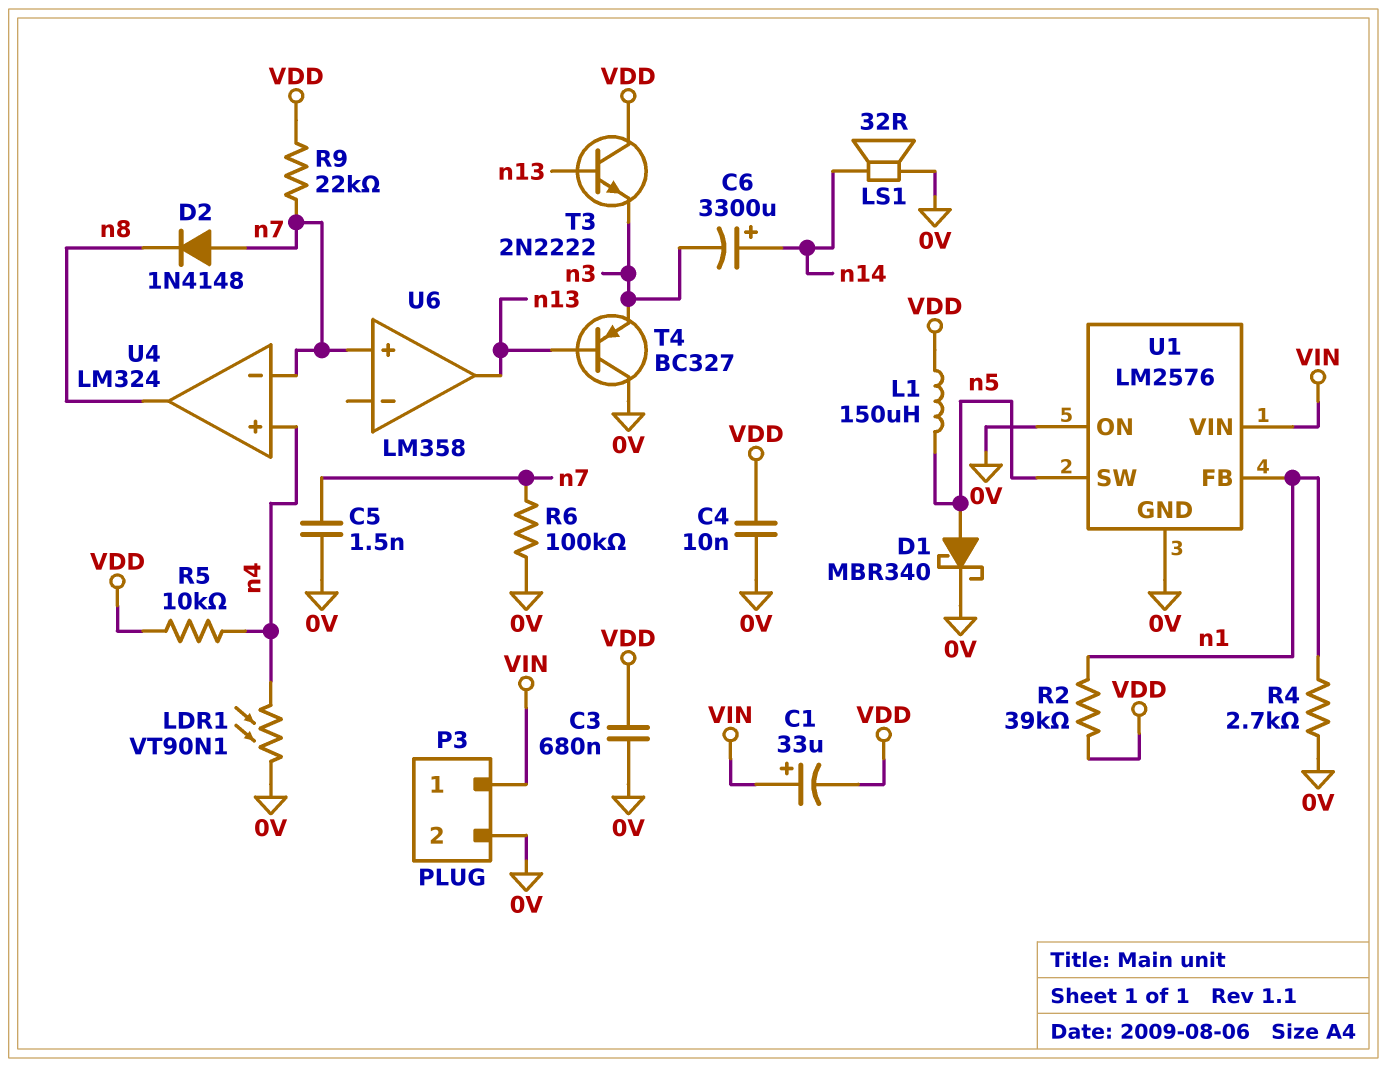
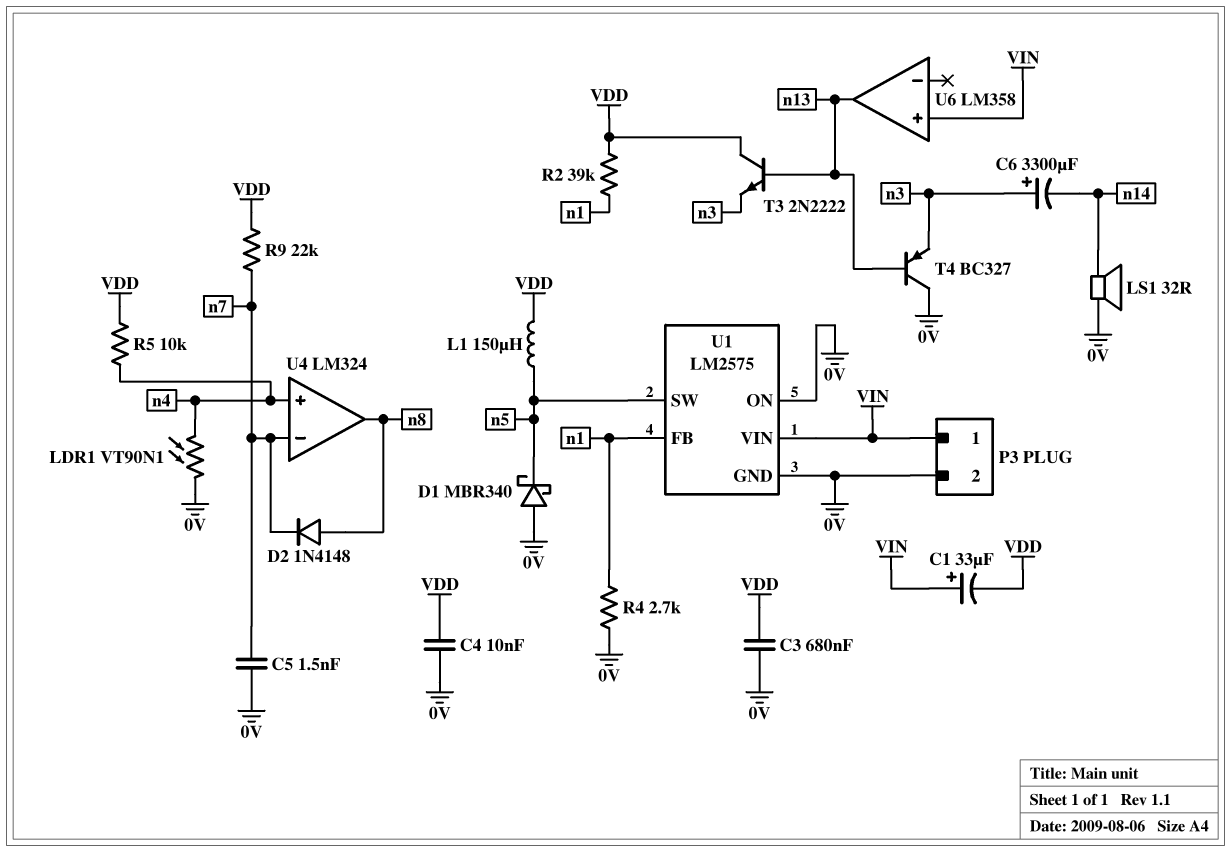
C6: 3300uF (plus n14, minus n3) -> 3300uF (plus n3, minus n14)
D1: schottky MBR340 (A n5, K 0V) -> schottky MBR340 (A 0V, K n5)
D2: diode 1N4148 (A n7, K n8) -> diode 1N4148 (A n8, K n7)
R6: 100k (0V, n7) -> none
U1: LM2576 -> LM2575
U6 pin in+: n7 -> VIN

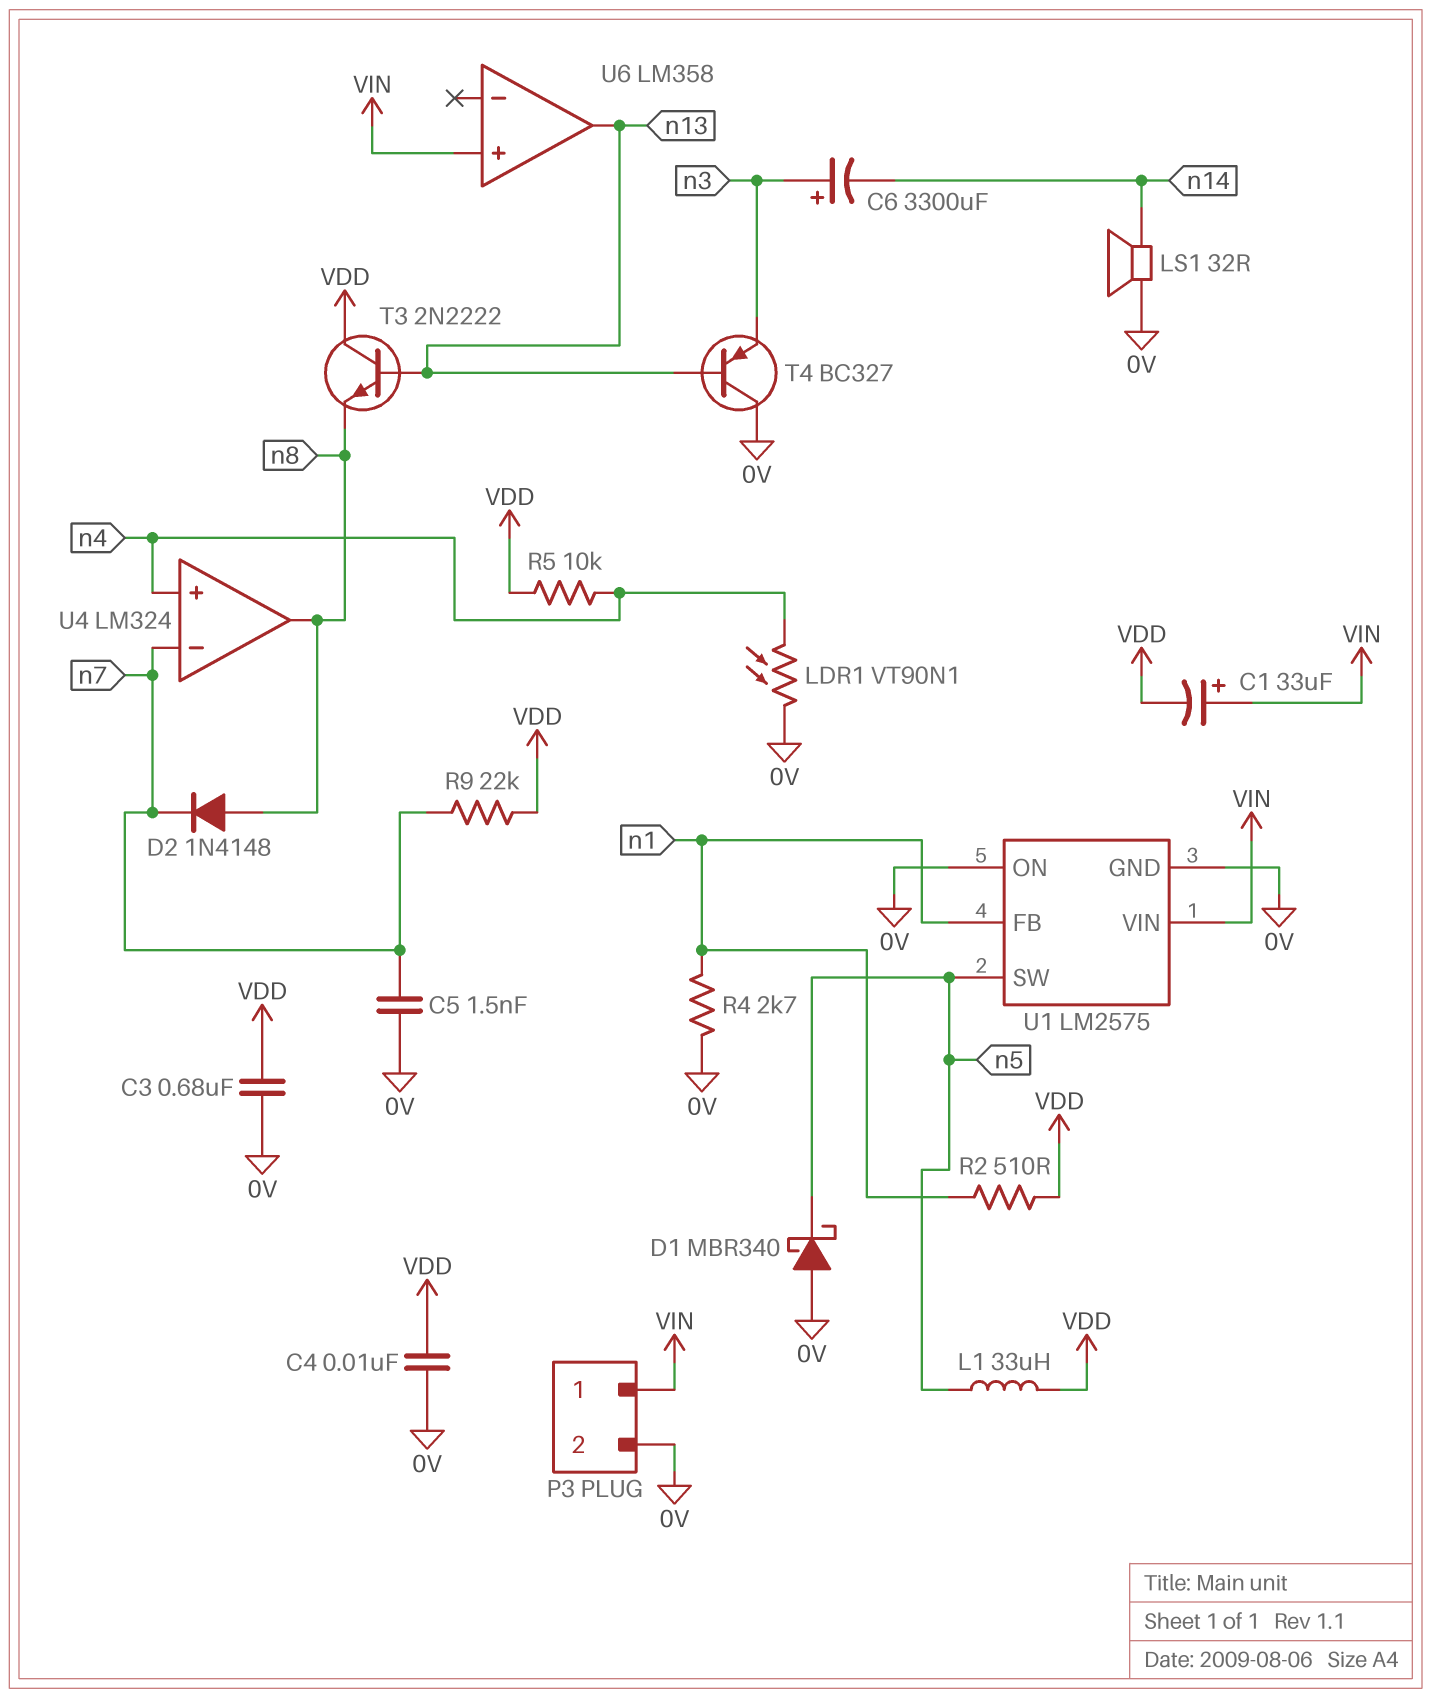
L1: 150uH (VDD, n5) -> 33uH (VDD, n5)
R2: 39k (VDD, n1) -> 510 (VDD, n1)
T3: NPN 2N2222 (B n13, C VDD, E n3) -> NPN 2N2222 (B n13, C VDD, E n8)

